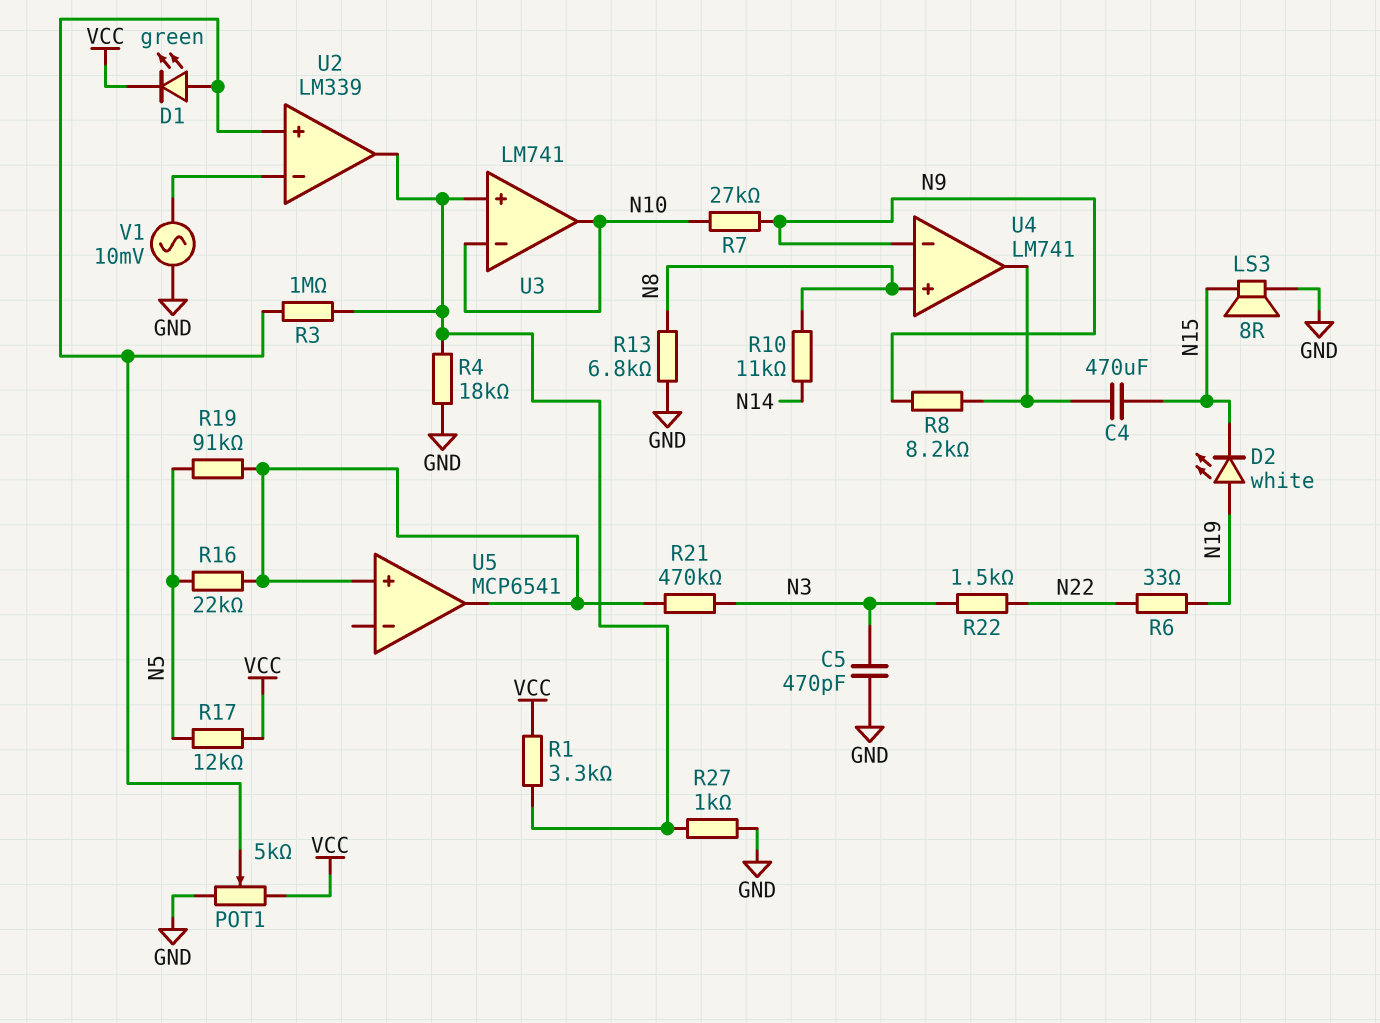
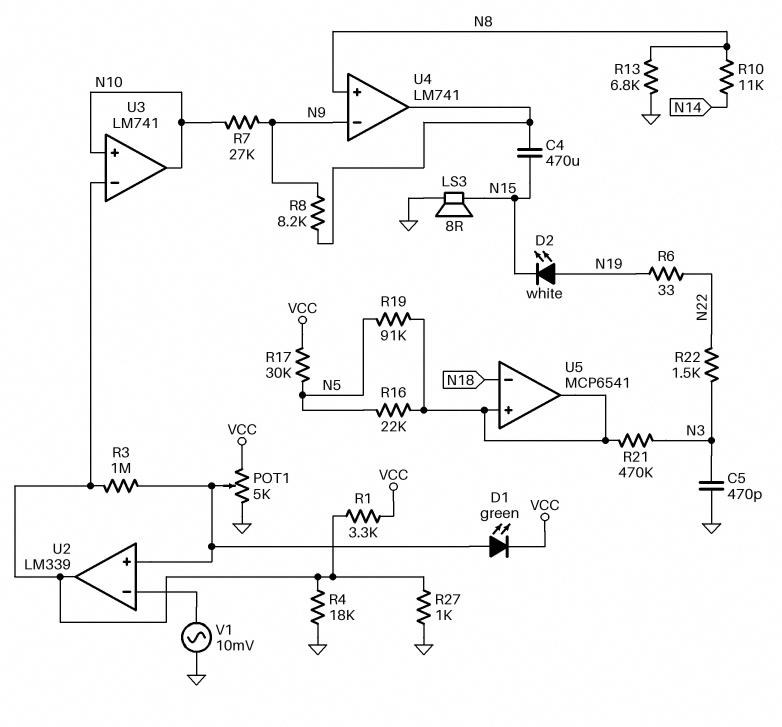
R17: 12k (N5, VCC) -> 30k (N5, VCC)
U3 pin in+: U2/out -> N10
U3 pin in-: N10 -> U2/out
U5 pin in-: none -> N18

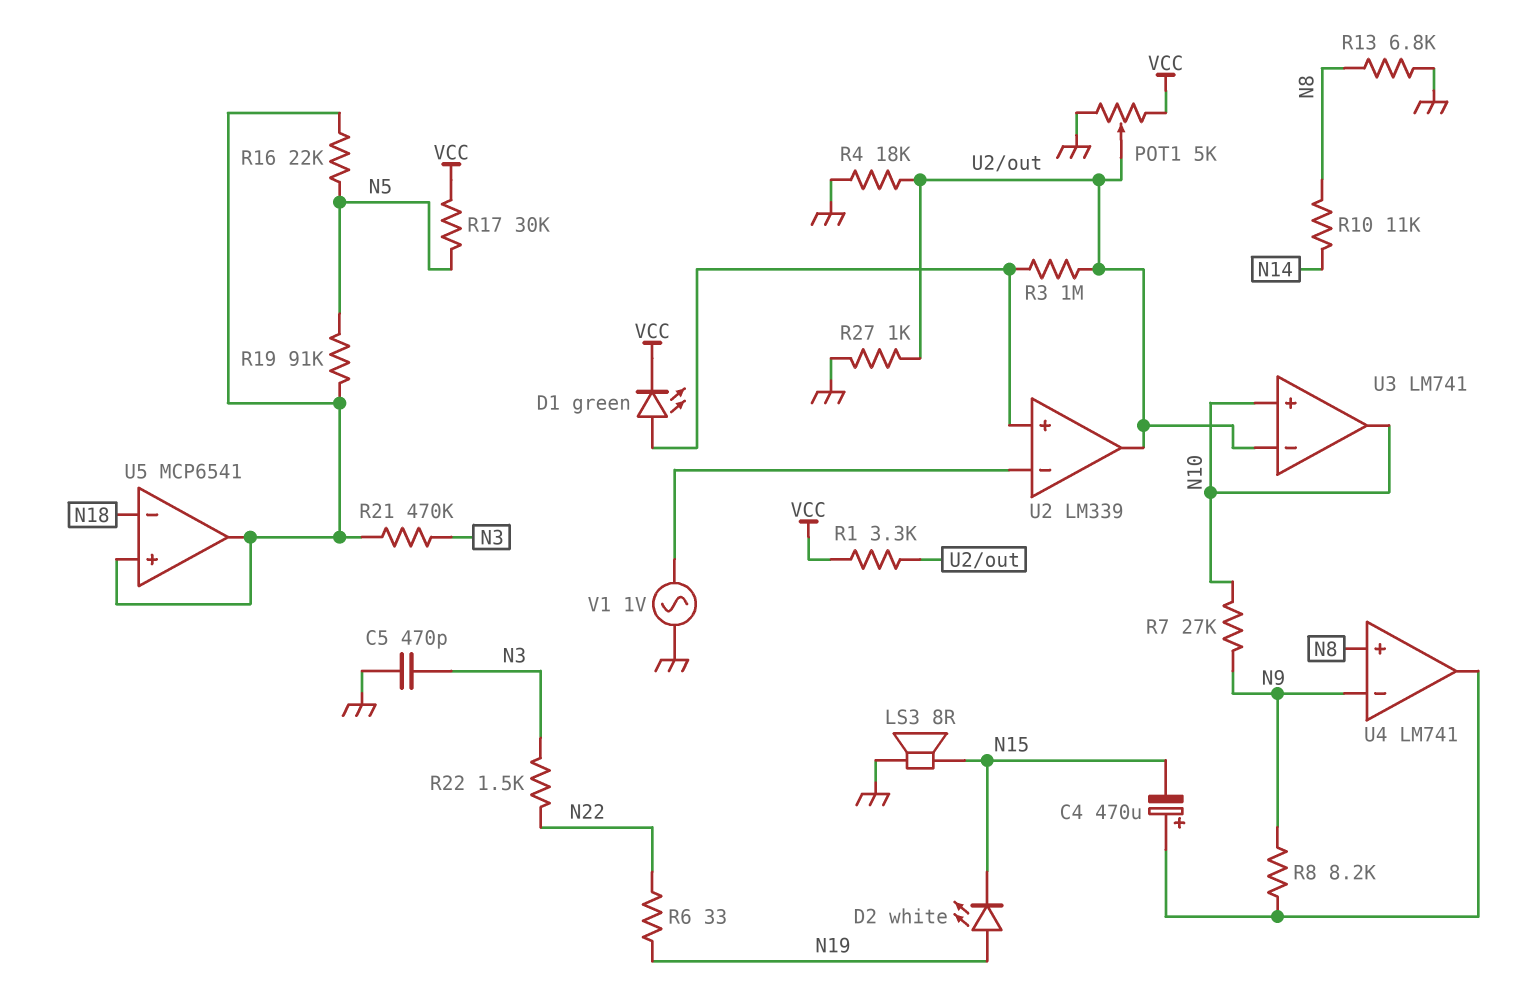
C4: 470uF (N15, U4/out) -> 470uF (plus U4/out, minus N15)
POT1: 5k (GND, VCC, wiper U2/in+) -> 5k (GND, VCC, wiper U2/out)
V1: AC 10mV (GND, U2/in-) -> AC 1V (GND, U2/in-)

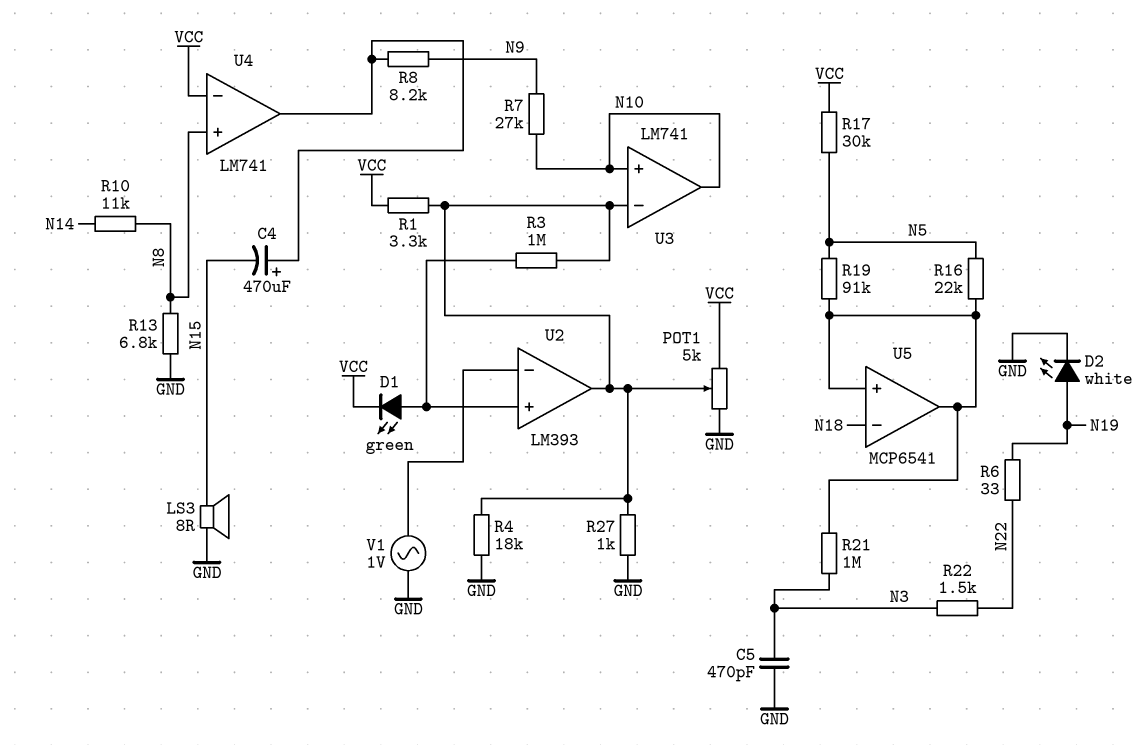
D2: LED white (A N19, K N15) -> LED white (A N19, K GND)
R21: 470k (N3, U5/in+) -> 1M (N3, U5/in+)
U2: LM339 -> LM393
U4 pin in-: N9 -> VCC

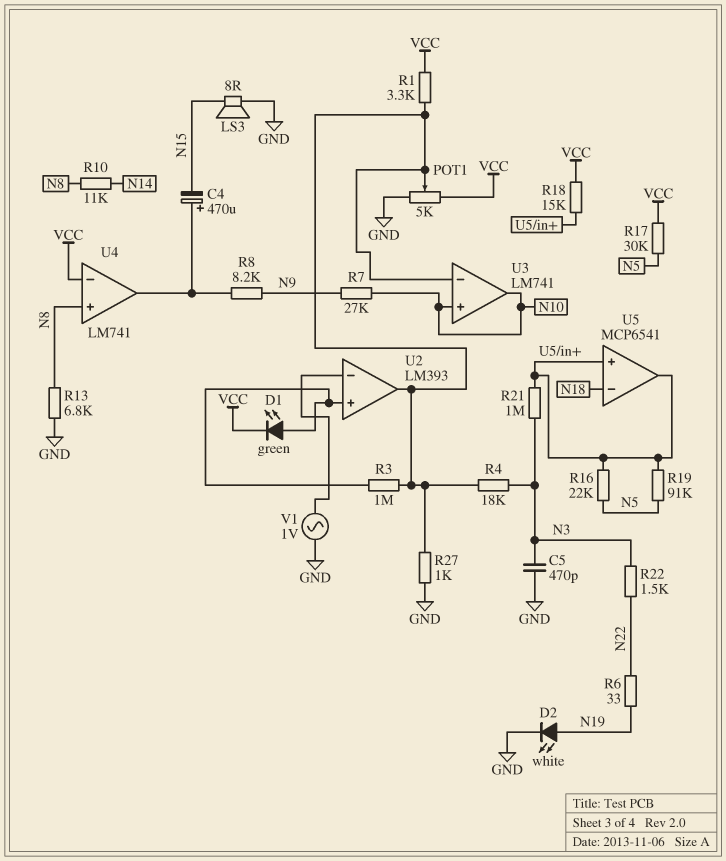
R4: 18k (GND, U2/out) -> 18k (N3, U2/out)
R18: none -> 15k (U5/in+, VCC)

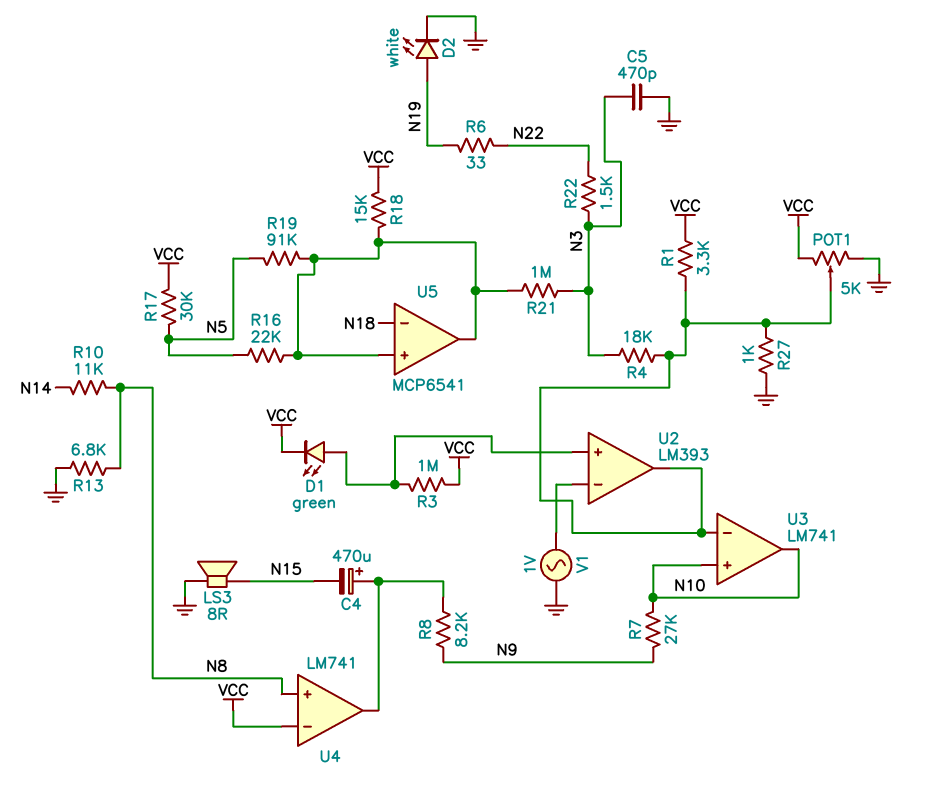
R3: 1M (U2/in+, U2/out) -> 1M (U2/in+, VCC)

